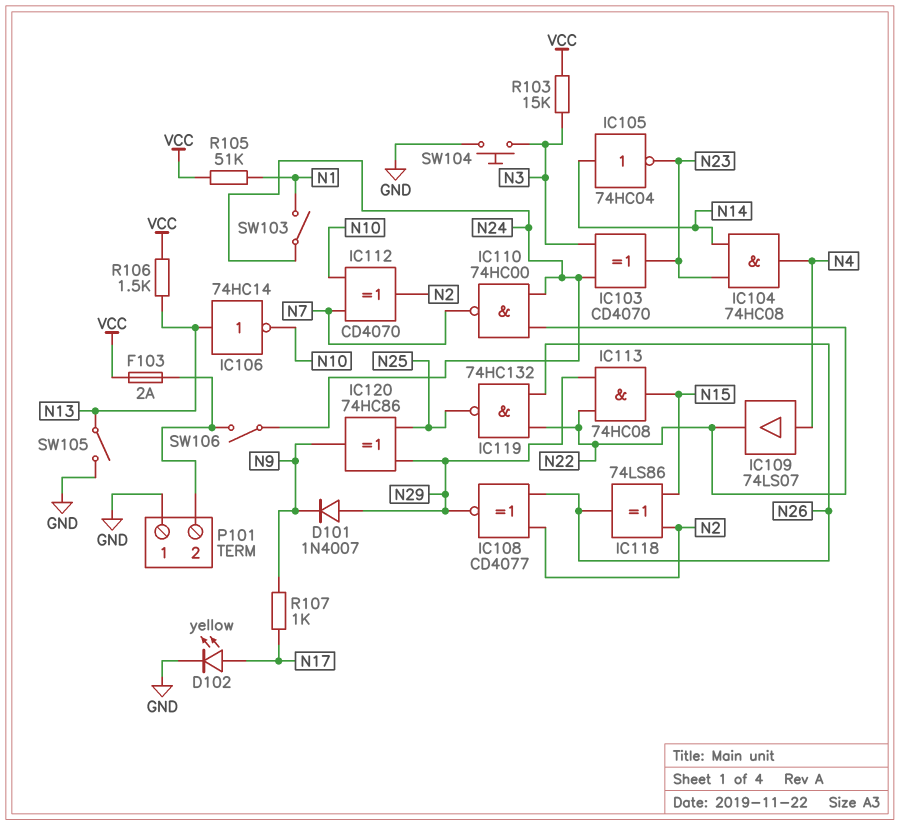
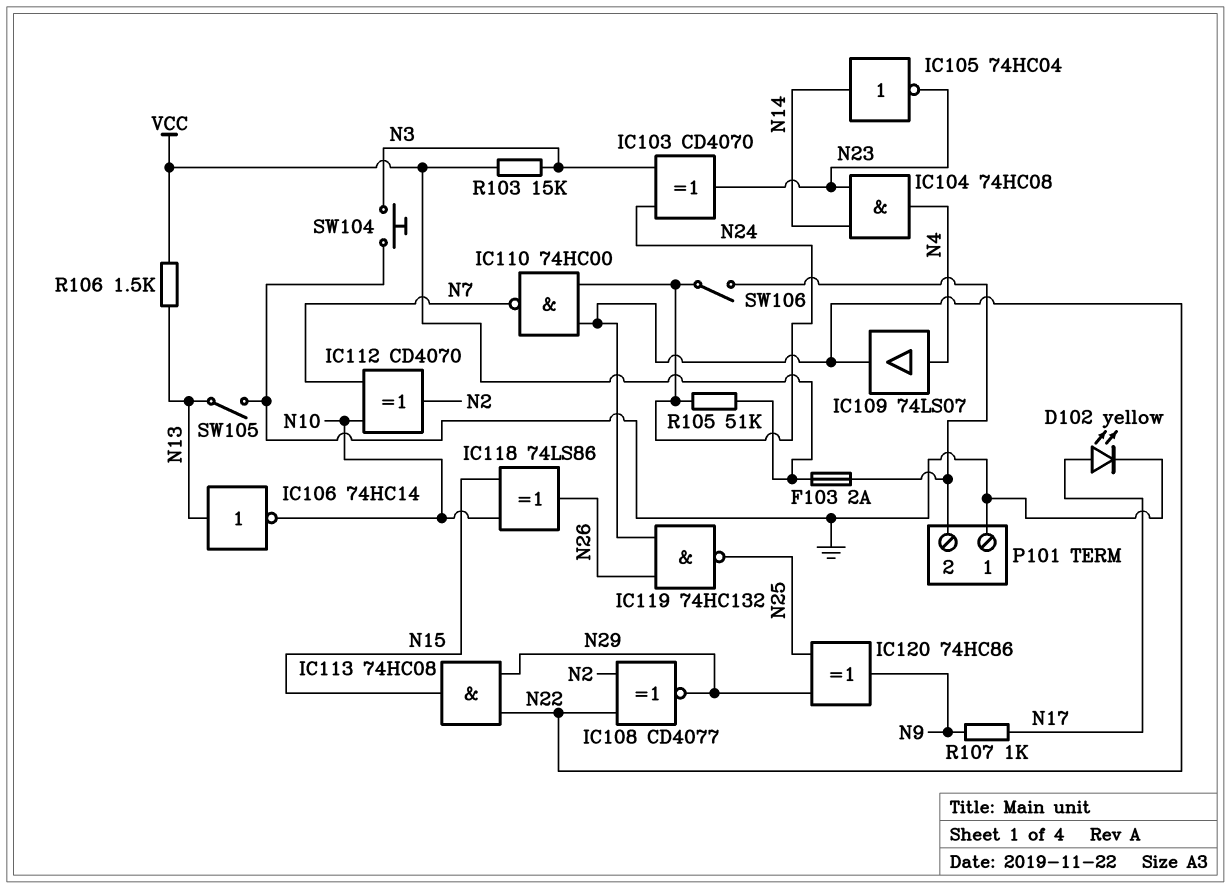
D101: diode 1N4007 (A N29, K N9) -> none
IC108: XNOR CD4077 (in N2, in N26, out N29) -> XNOR CD4077 (in N2, in N22, out N29)
IC118: XOR 74LS86 (in N2, in N15, out N26) -> XOR 74LS86 (in N10, in N15, out N26)
R105: 51k (N1, VCC) -> 51k (N24, VCC)
SW103: switch (N1, N24) -> none

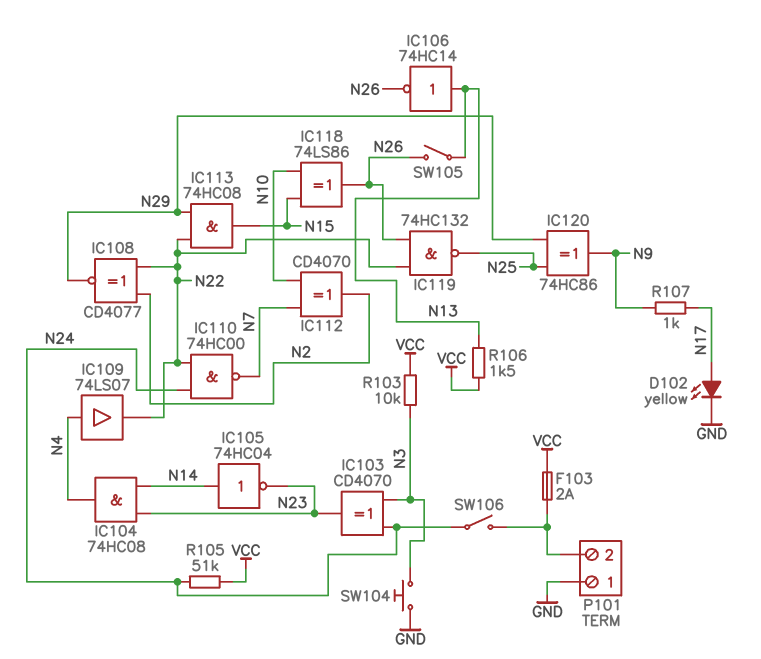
IC106: NOT 74HC14 (in N13, out N10) -> NOT 74HC14 (in N13, out N26)
R103: 15k (N3, VCC) -> 10k (N3, VCC)
SW105: switch (GND, N13) -> switch (N13, N26)

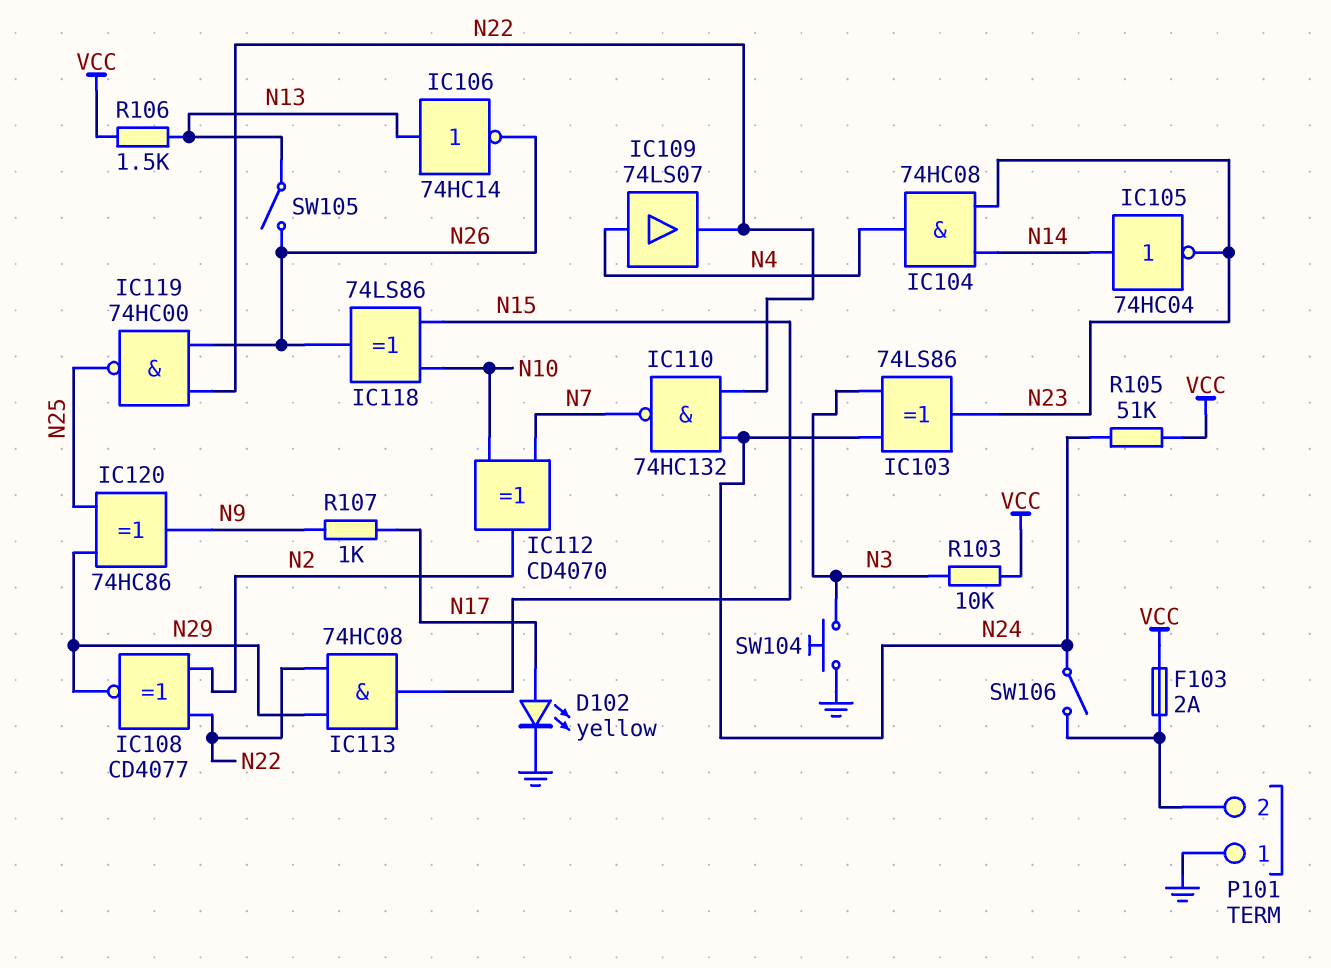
IC103: XOR CD4070 (in N3, in N24, out N23) -> XOR 74LS86 (in N3, in N24, out N23)
IC110: NAND 74HC00 (in N22, in N24, out N7) -> NAND 74HC132 (in N22, in N24, out N7)
IC119: NAND 74HC132 (in N22, in N26, out N25) -> NAND 74HC00 (in N22, in N26, out N25)

